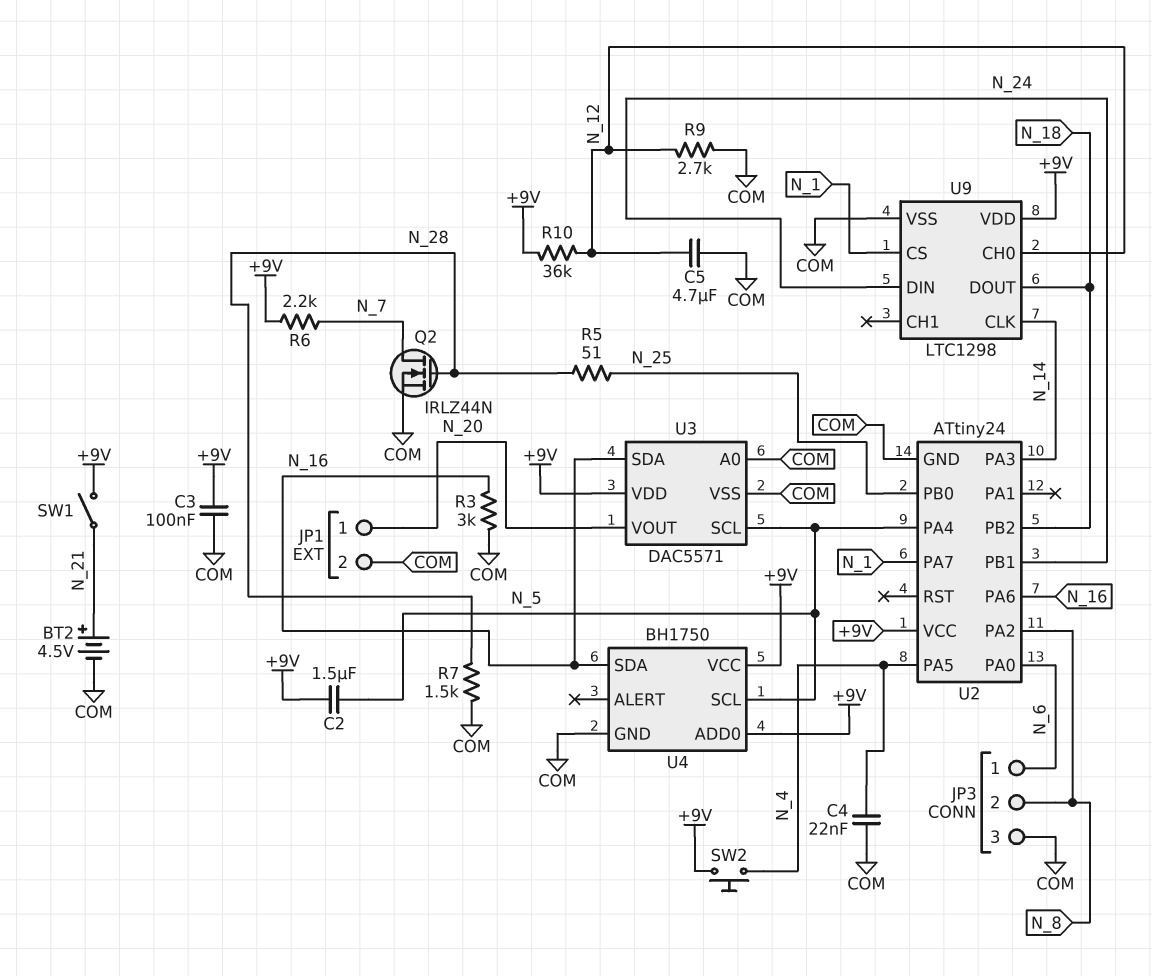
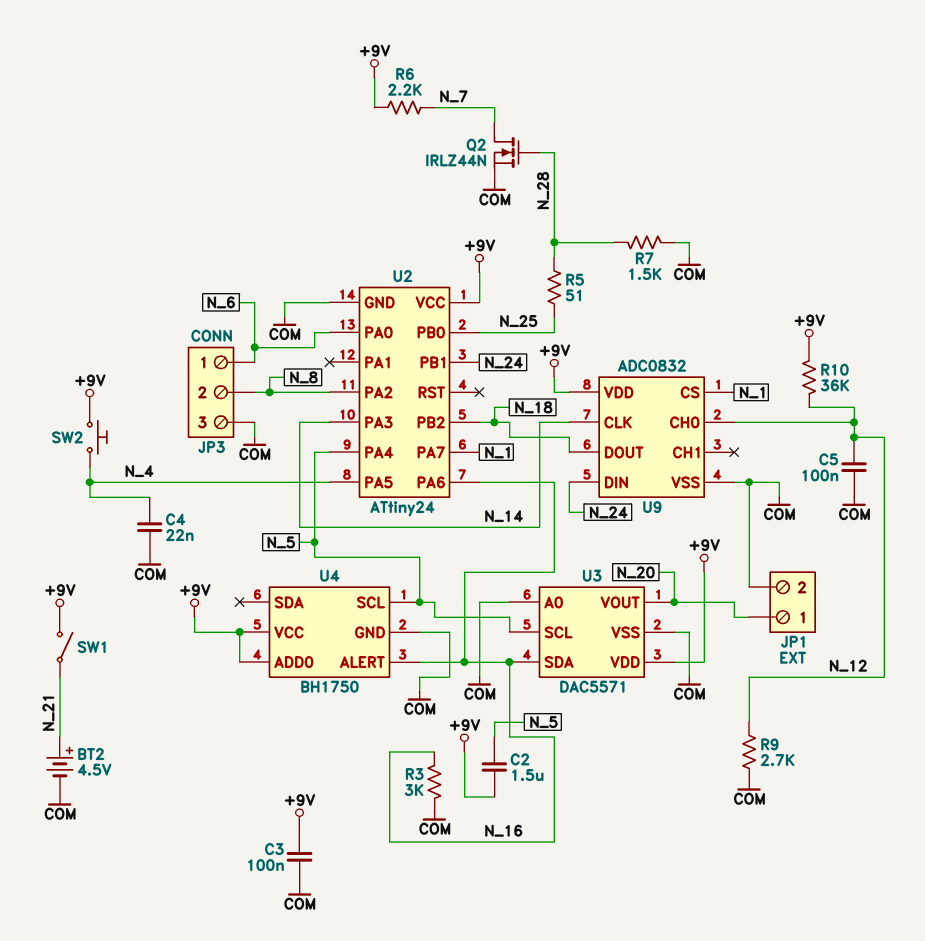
C5: 4.7uF (COM, N_12) -> 100nF (COM, N_12)
U4 pin ALERT: none -> N_16
U4 pin SDA: N_16 -> none
U9: LTC1298 -> ADC0832

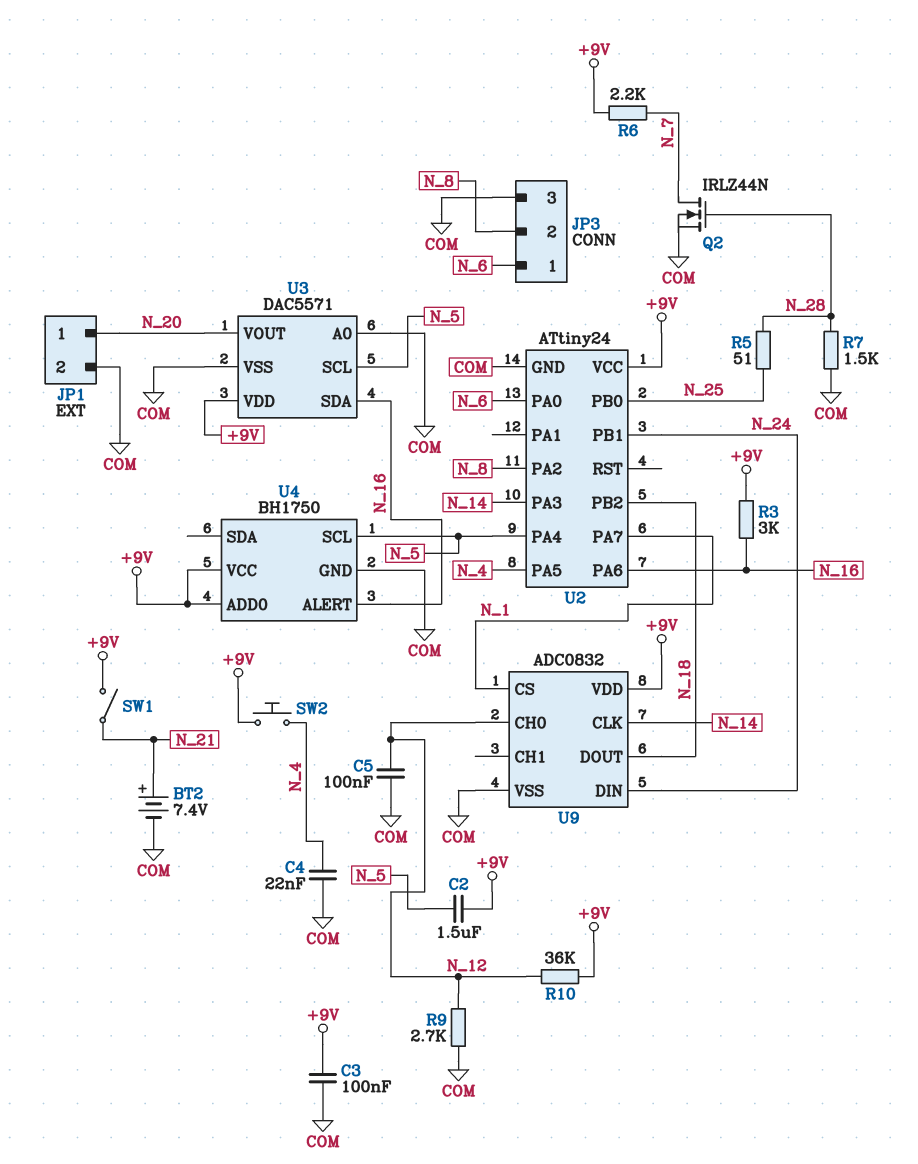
BT2: 4.5V (plus N_21, minus COM) -> 7.4V (plus N_21, minus COM)
R3: 3k (COM, N_16) -> 3k (+9V, N_16)

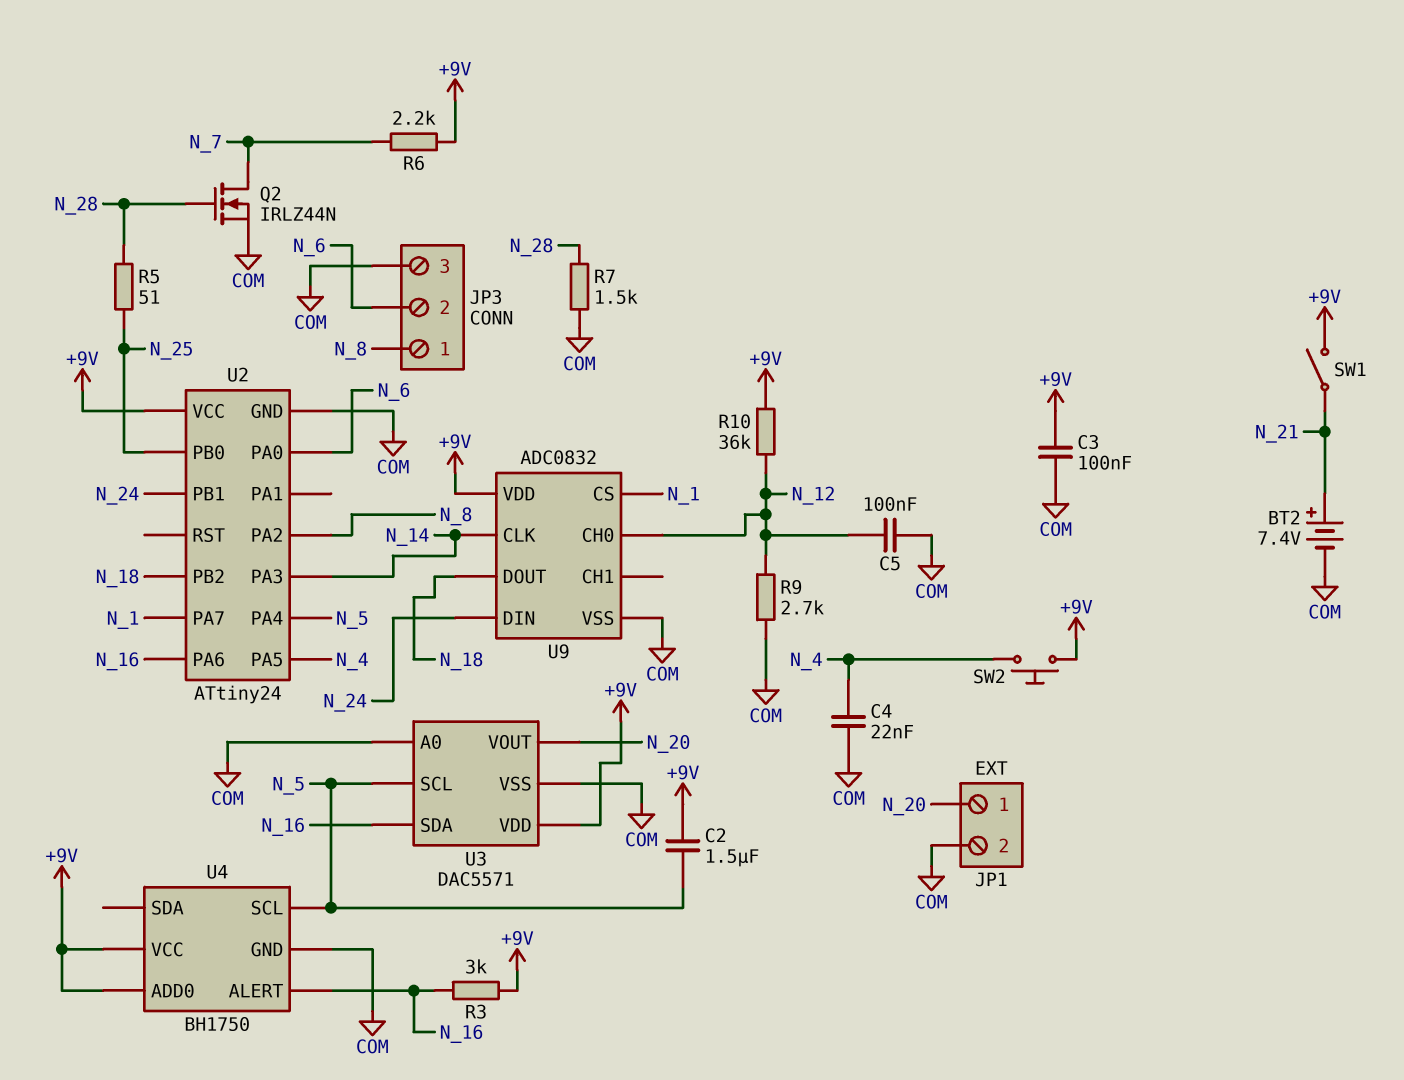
JP3 pin 1: N_6 -> N_8
JP3 pin 2: N_8 -> N_6

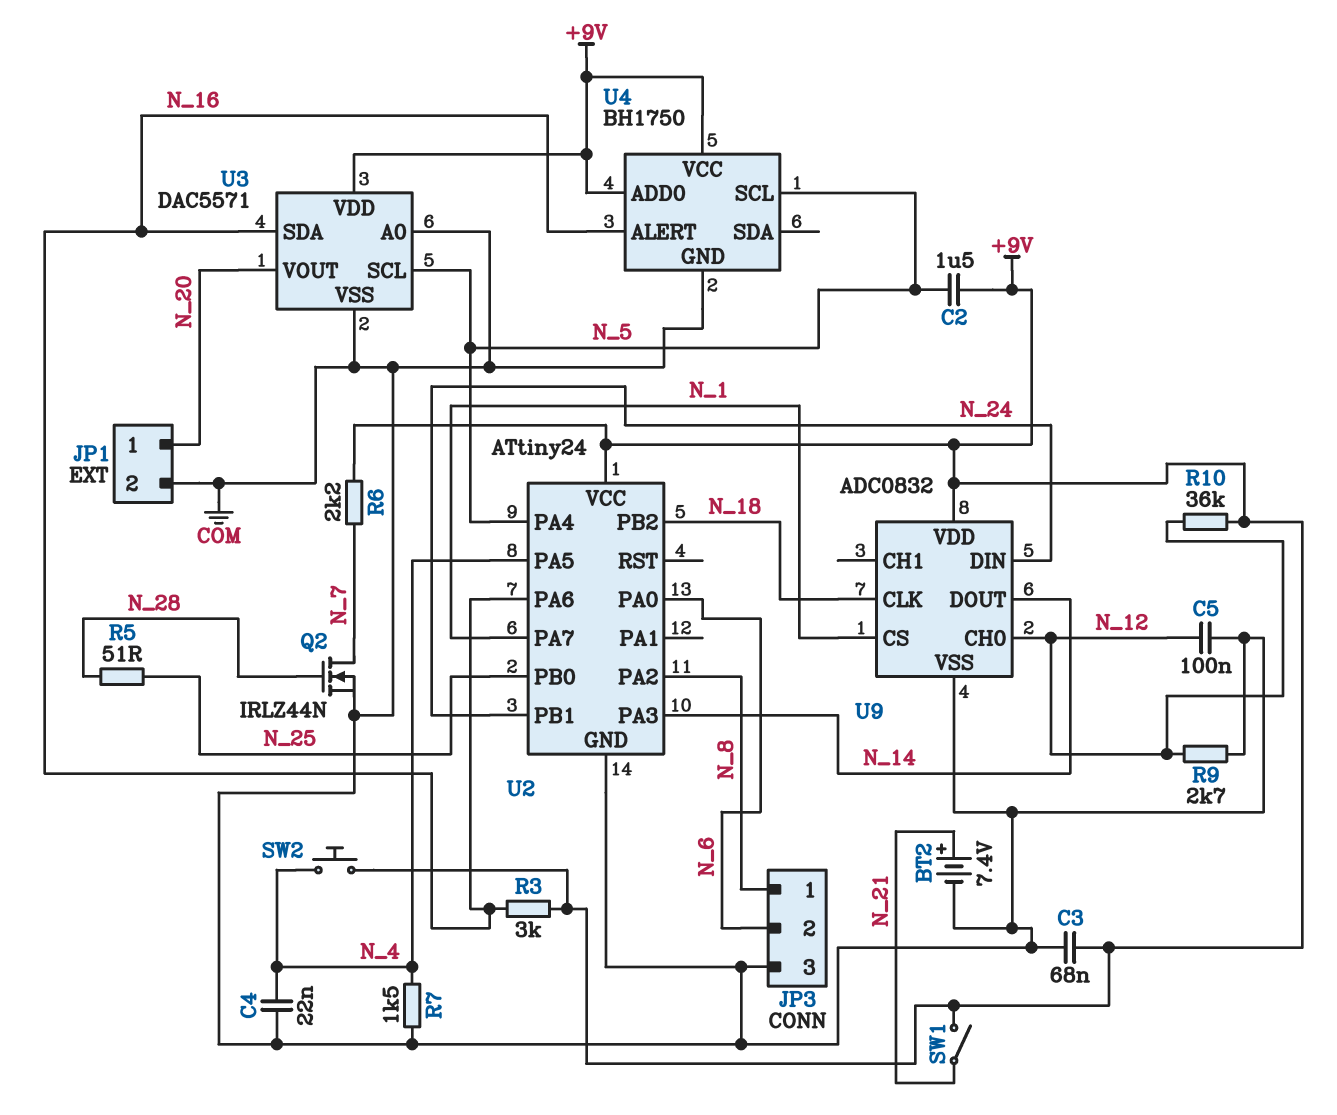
C3: 100nF (+9V, COM) -> 68nF (+9V, COM)
R7: 1.5k (COM, N_28) -> 1.5k (COM, N_4)
U9 pin CLK: N_14 -> N_18
U9 pin DOUT: N_18 -> N_14

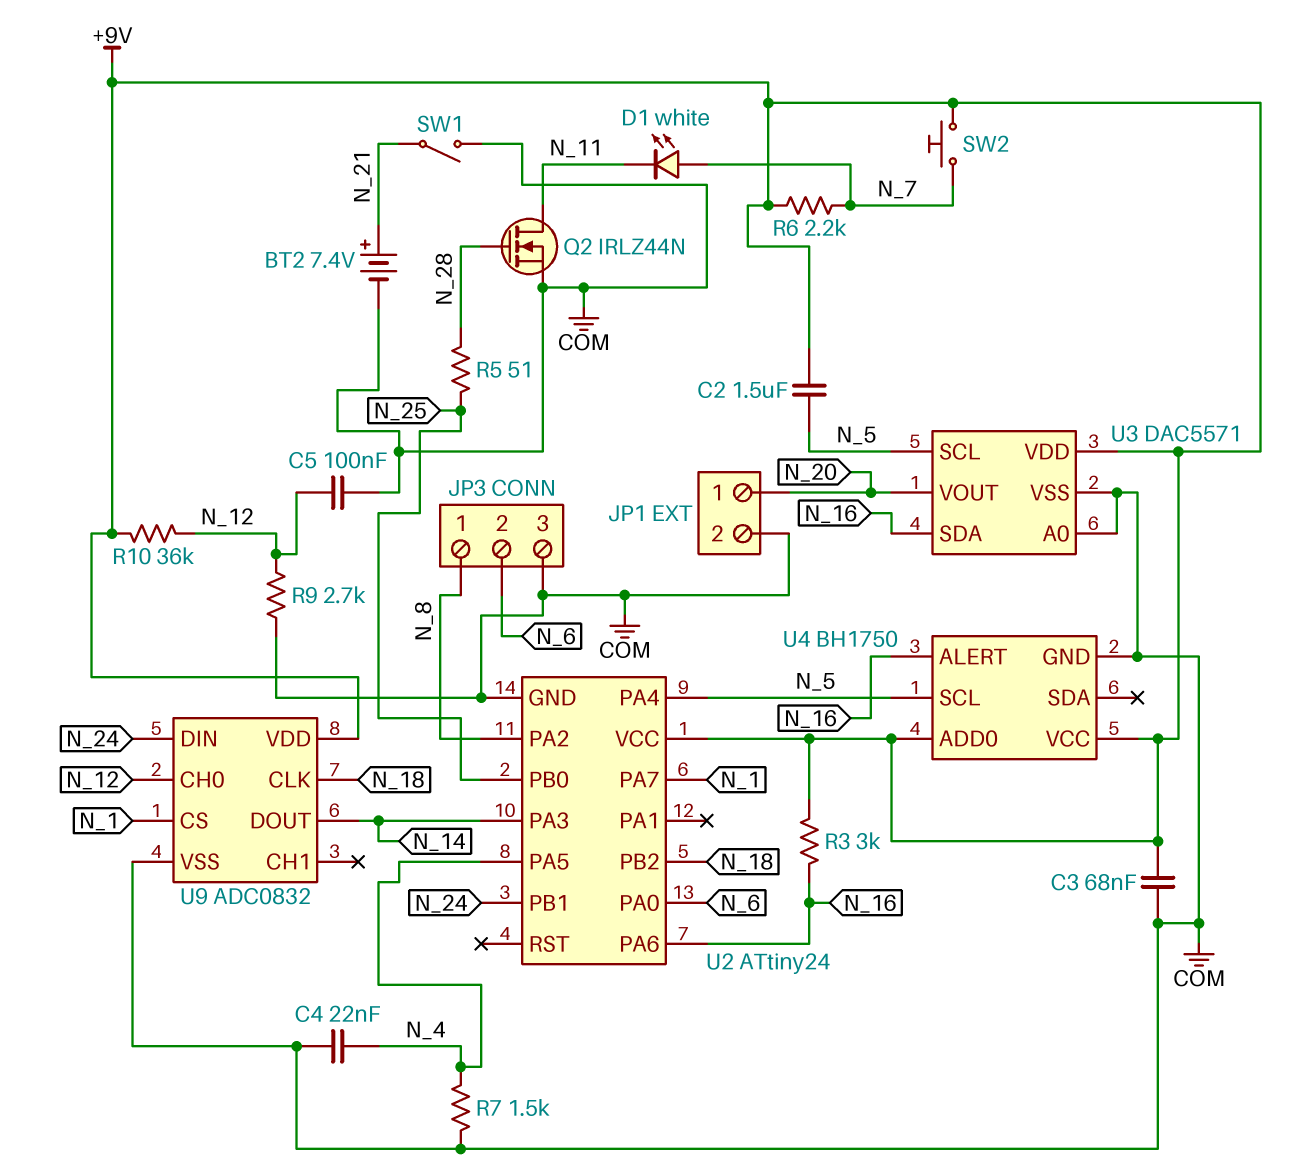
D1: none -> LED white (A N_7, K N_11)
Q2: NMOS IRLZ44N (G N_28, D N_7, S COM) -> NMOS IRLZ44N (G N_28, D N_11, S COM)
SW1: switch (+9V, N_21) -> switch (COM, N_21)
SW2: button (+9V, N_4) -> button (+9V, N_7)

